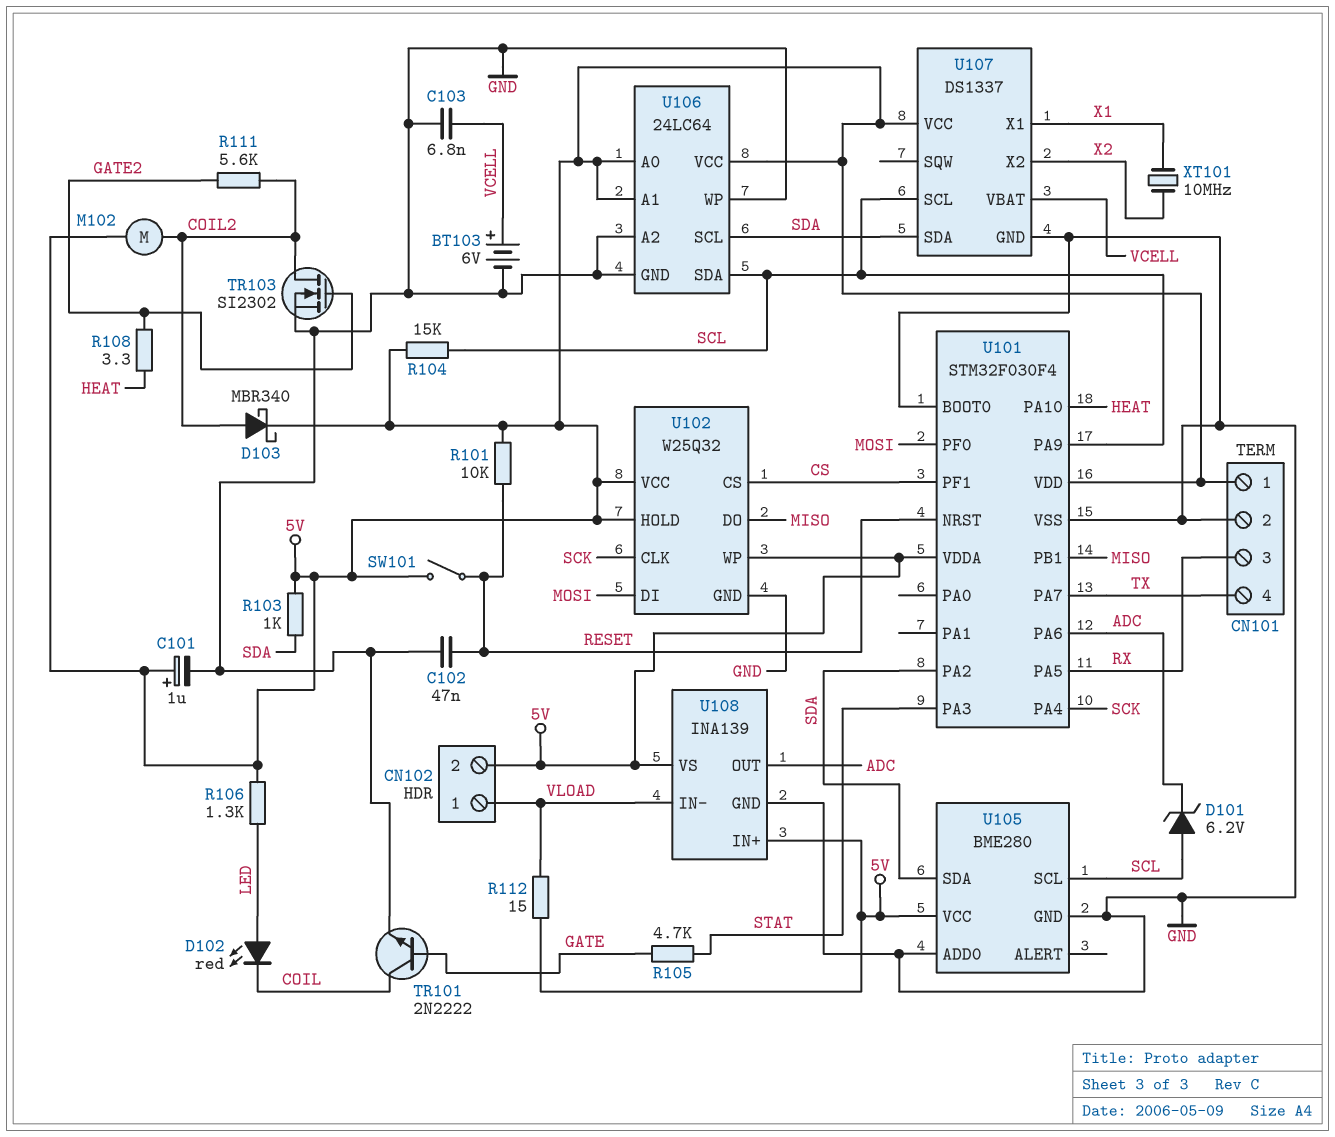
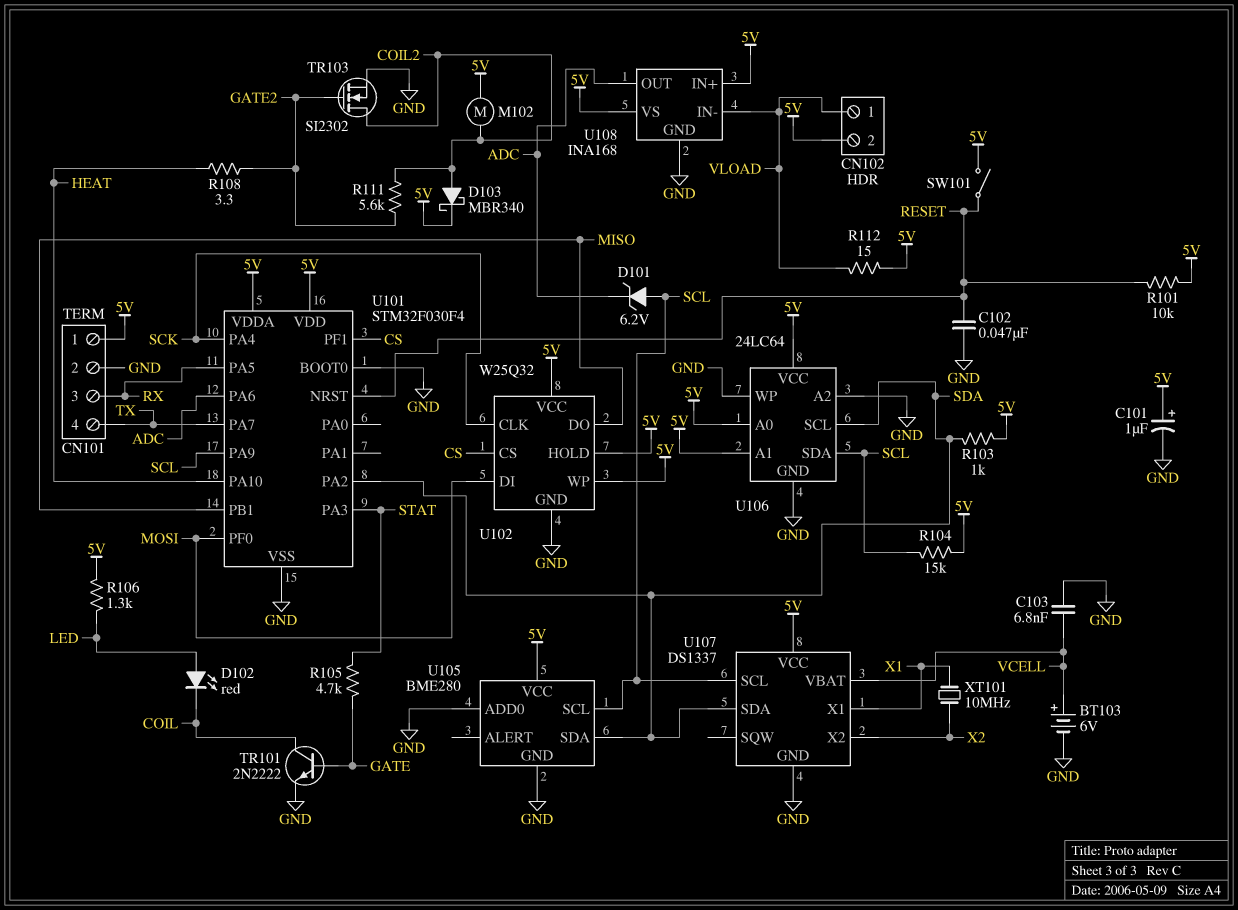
U108: INA139 -> INA168

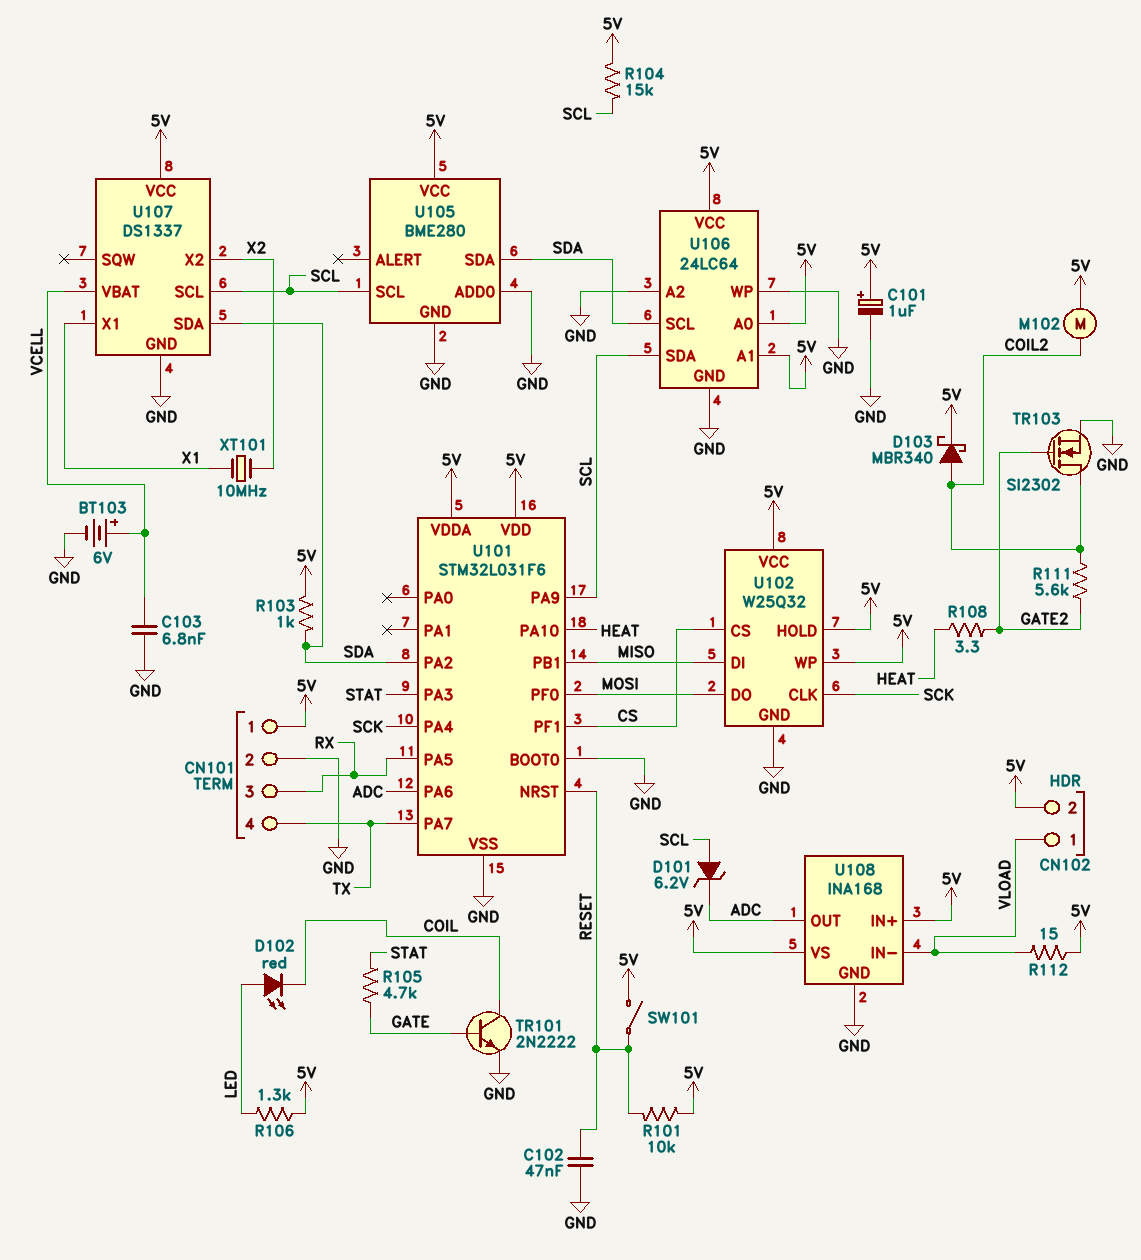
U101: STM32F030F4 -> STM32L031F6
U102 pin DI: MOSI -> MISO
U102 pin DO: MISO -> MOSI

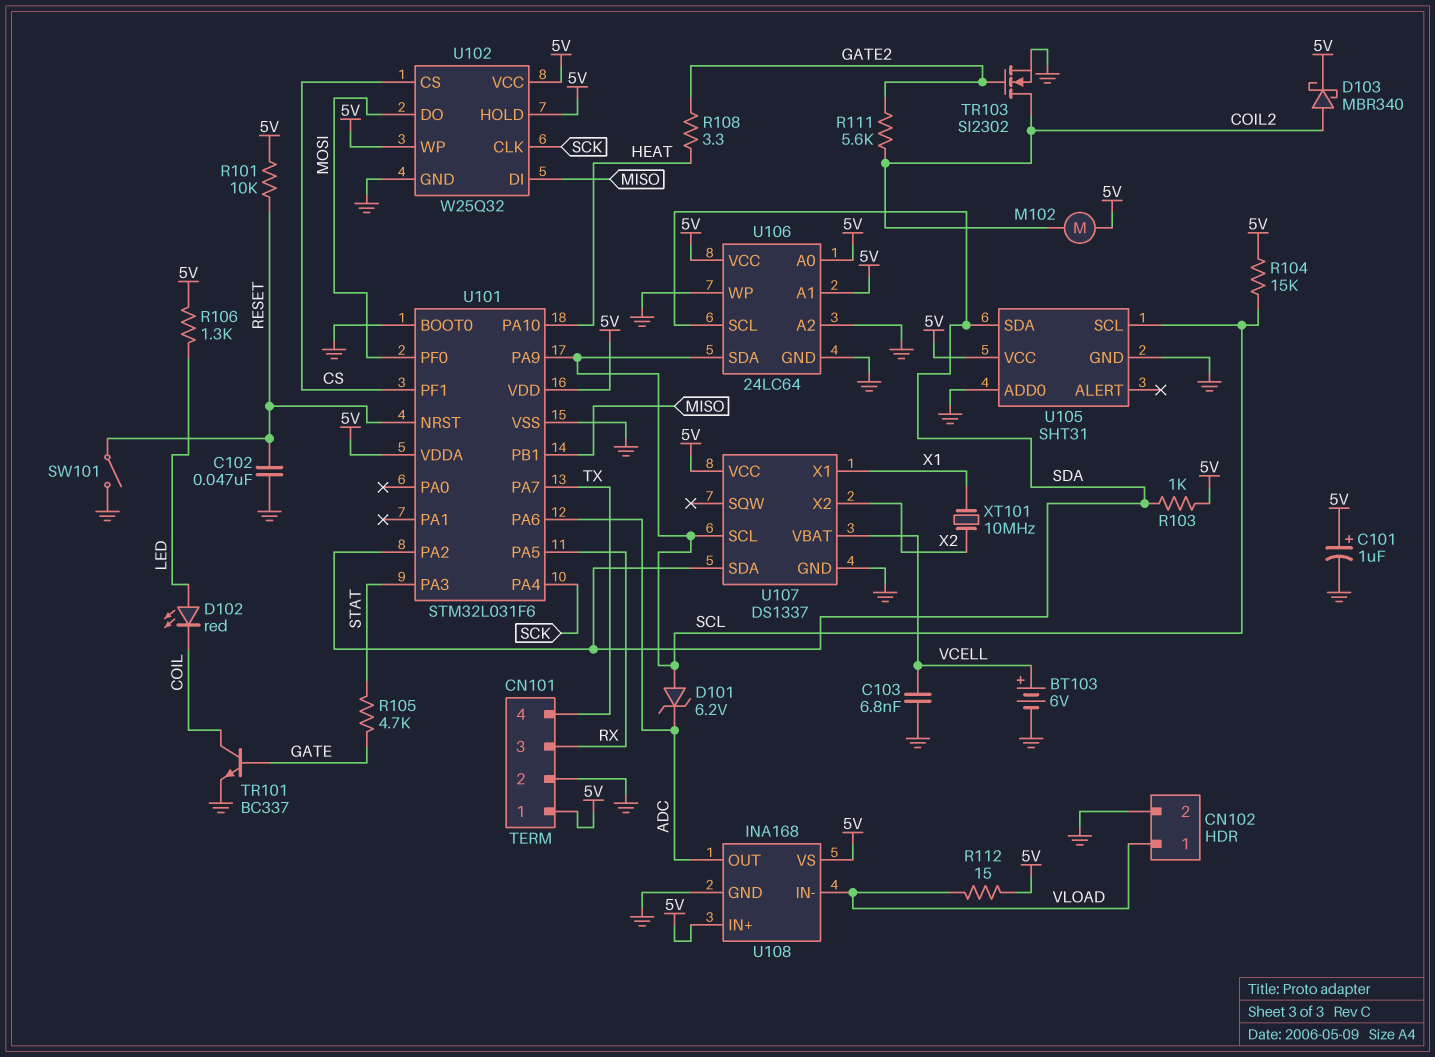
CN102 pin 2: 5V -> GND
SW101: switch (5V, RESET) -> switch (GND, RESET)
TR101: NPN 2N2222 (B GATE, C COIL, E GND) -> NPN BC337 (B GATE, C COIL, E GND)
U105: BME280 -> SHT31

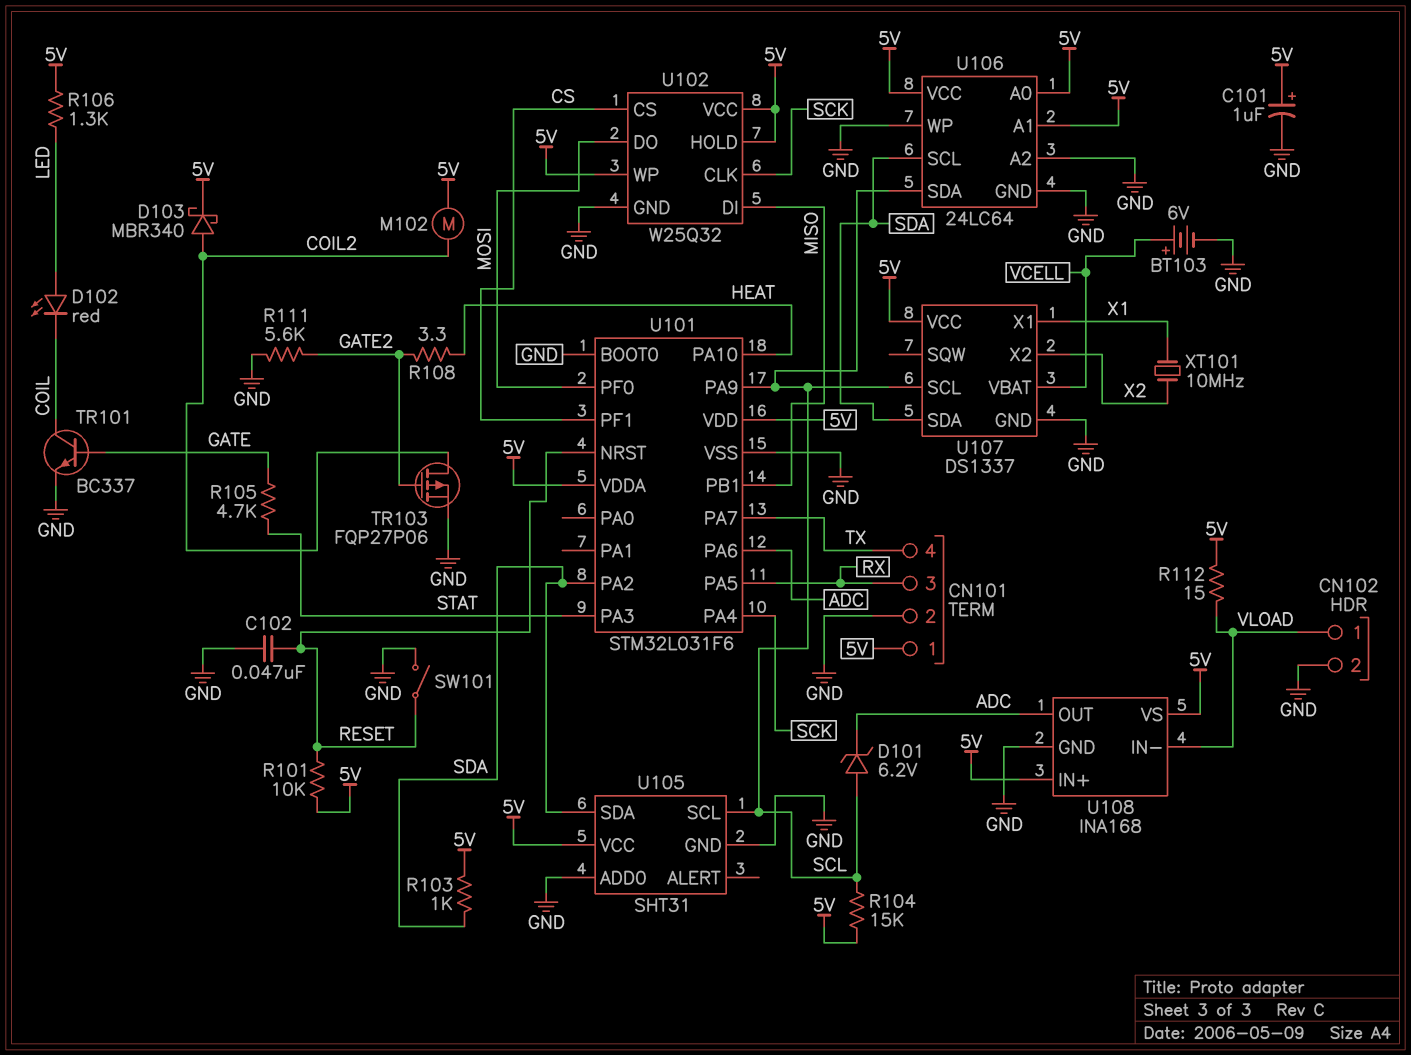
C103: 6.8nF (GND, VCELL) -> none
R111: 5.6k (COIL2, GATE2) -> 5.6k (GATE2, GND)
TR103: NMOS SI2302 (G GATE2, D COIL2, S GND) -> PMOS FQP27P06 (G GATE2, D COIL2, S GND)

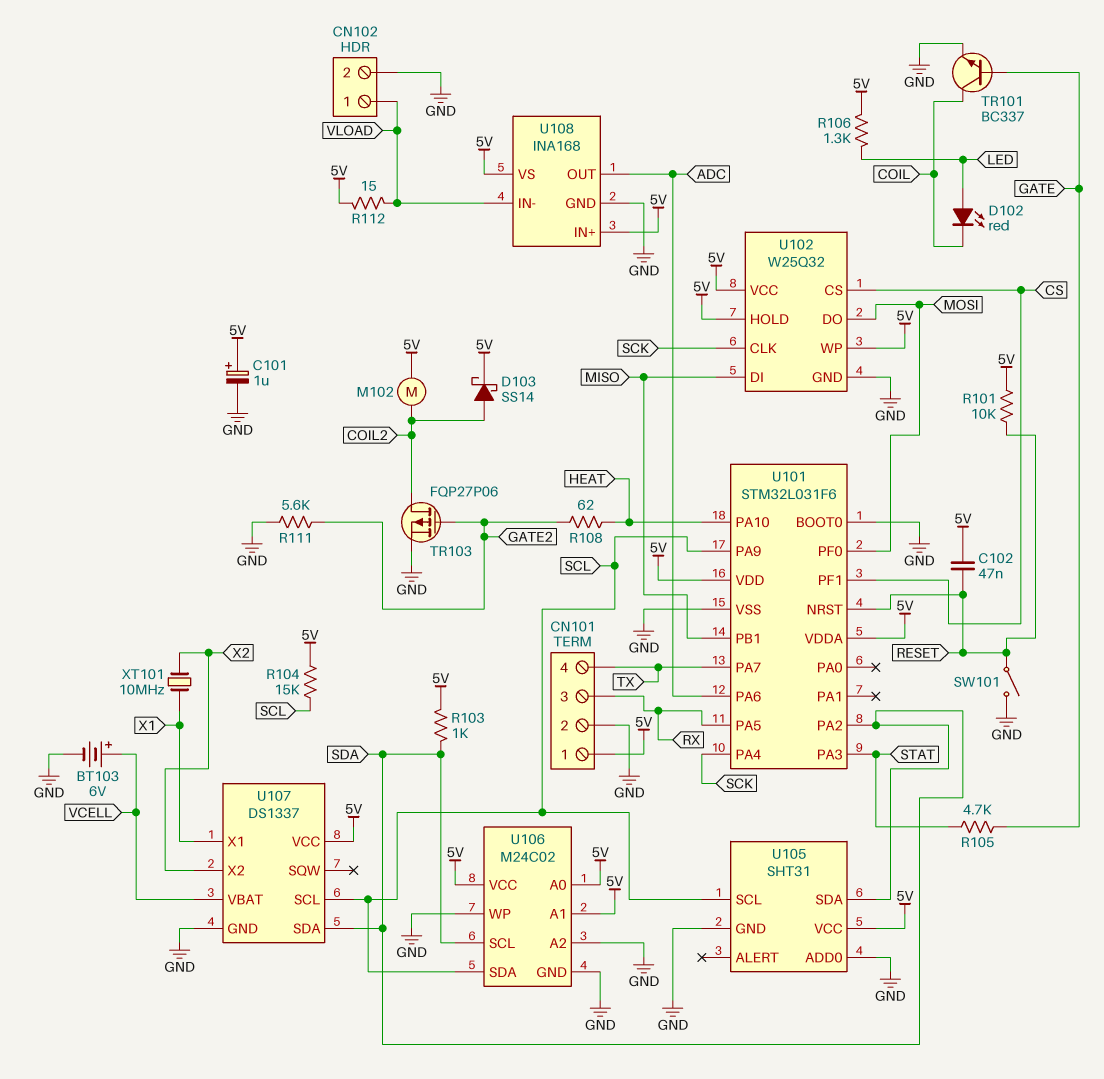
C102: 47nF (GND, RESET) -> 47nF (5V, RESET)
D101: zener 6.2V (A SCL, K ADC) -> none
D103: schottky MBR340 (A COIL2, K 5V) -> schottky SS14 (A COIL2, K 5V)
R108: 3.3 (GATE2, HEAT) -> 62 (GATE2, HEAT)
U106: 24LC64 -> M24C02

